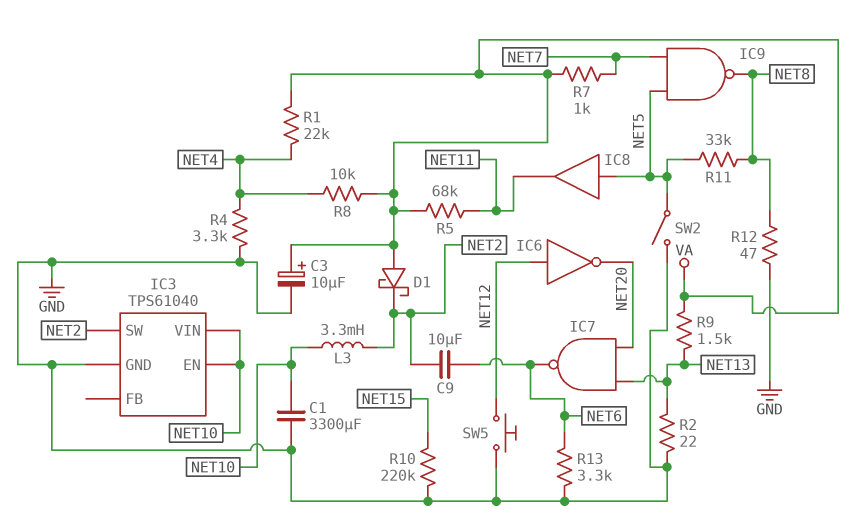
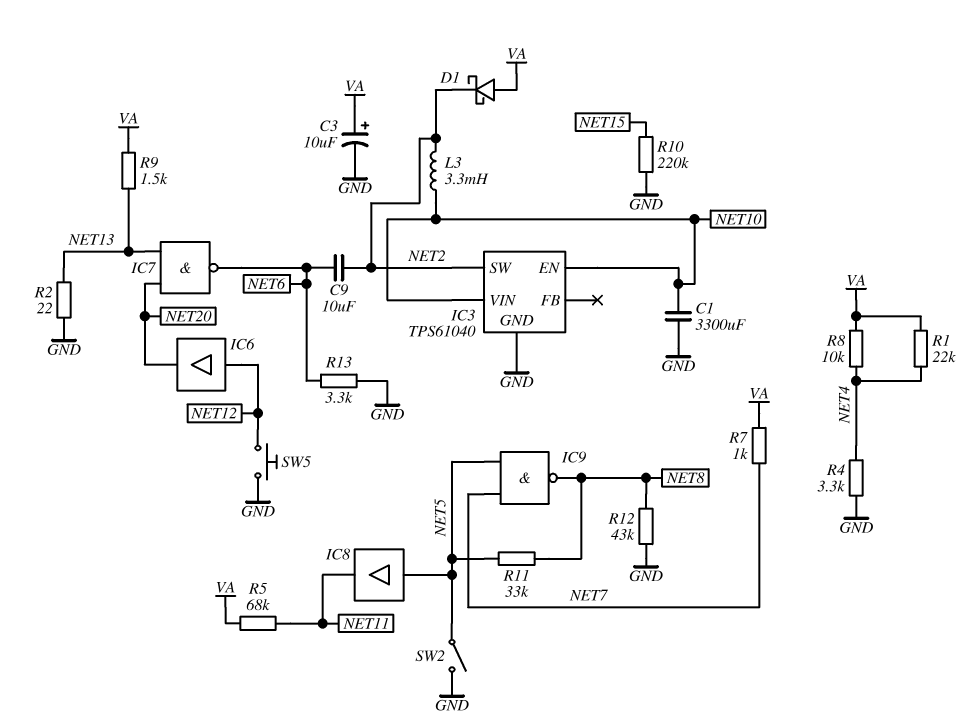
IC6: NOT (in NET12, out NET20) -> buffer (in NET12, out NET20)
R12: 47 (GND, NET8) -> 43k (GND, NET8)

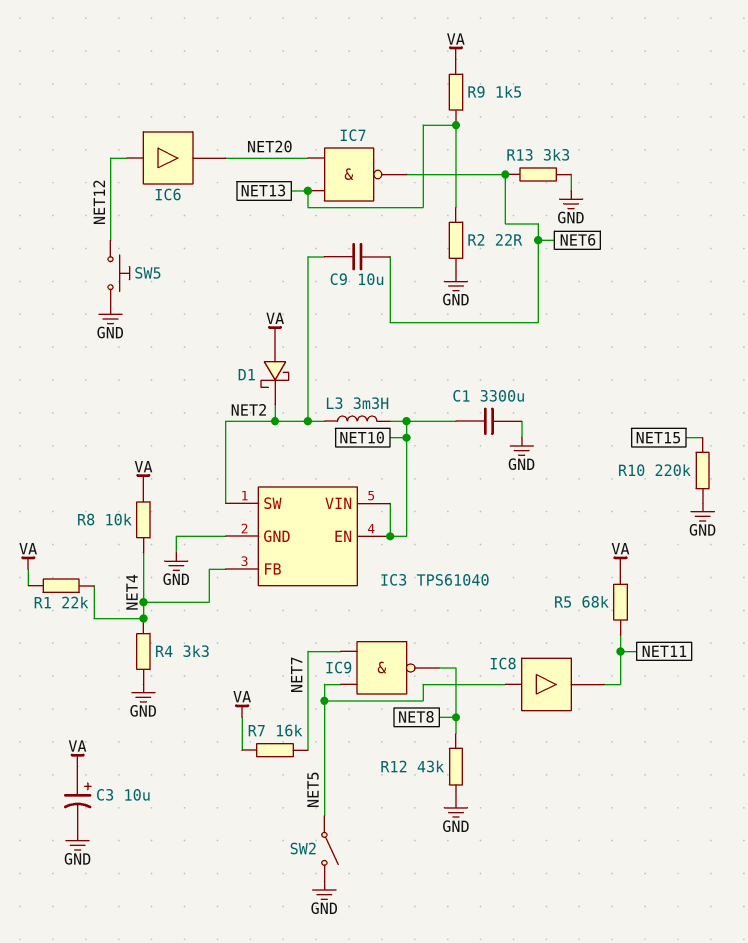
IC3 pin FB: none -> NET4
R7: 1k (NET7, VA) -> 16k (NET7, VA)
R11: 33k (NET5, NET8) -> none

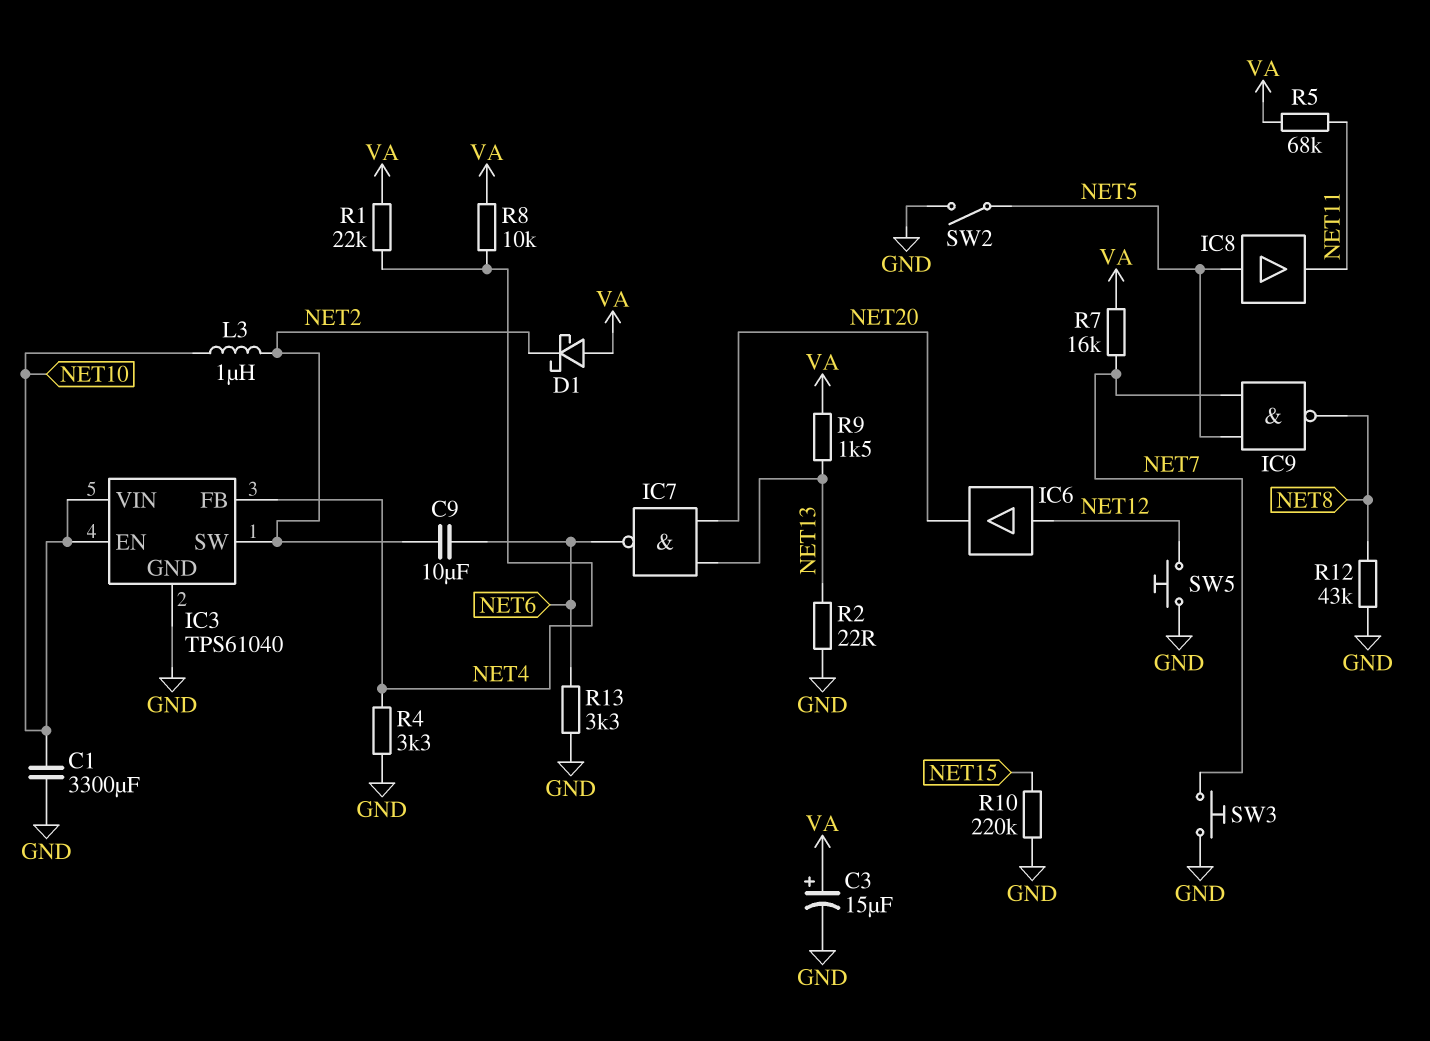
C3: 10uF (plus VA, minus GND) -> 15uF (plus VA, minus GND)
L3: 3.3mH (NET2, NET10) -> 1uH (NET2, NET10)
SW3: none -> button (GND, NET7)

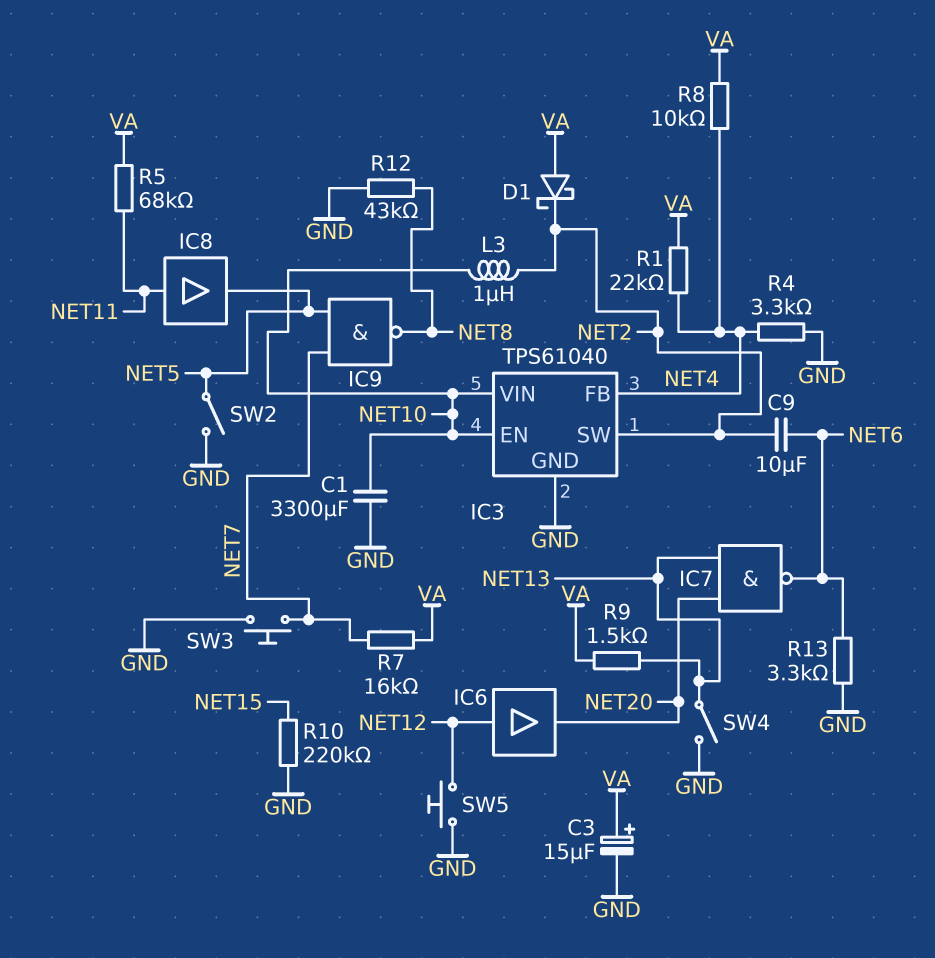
IC8: buffer (in NET5, out NET11) -> buffer (in NET11, out NET5)
R2: 22 (GND, NET13) -> none
SW4: none -> switch (GND, NET13)

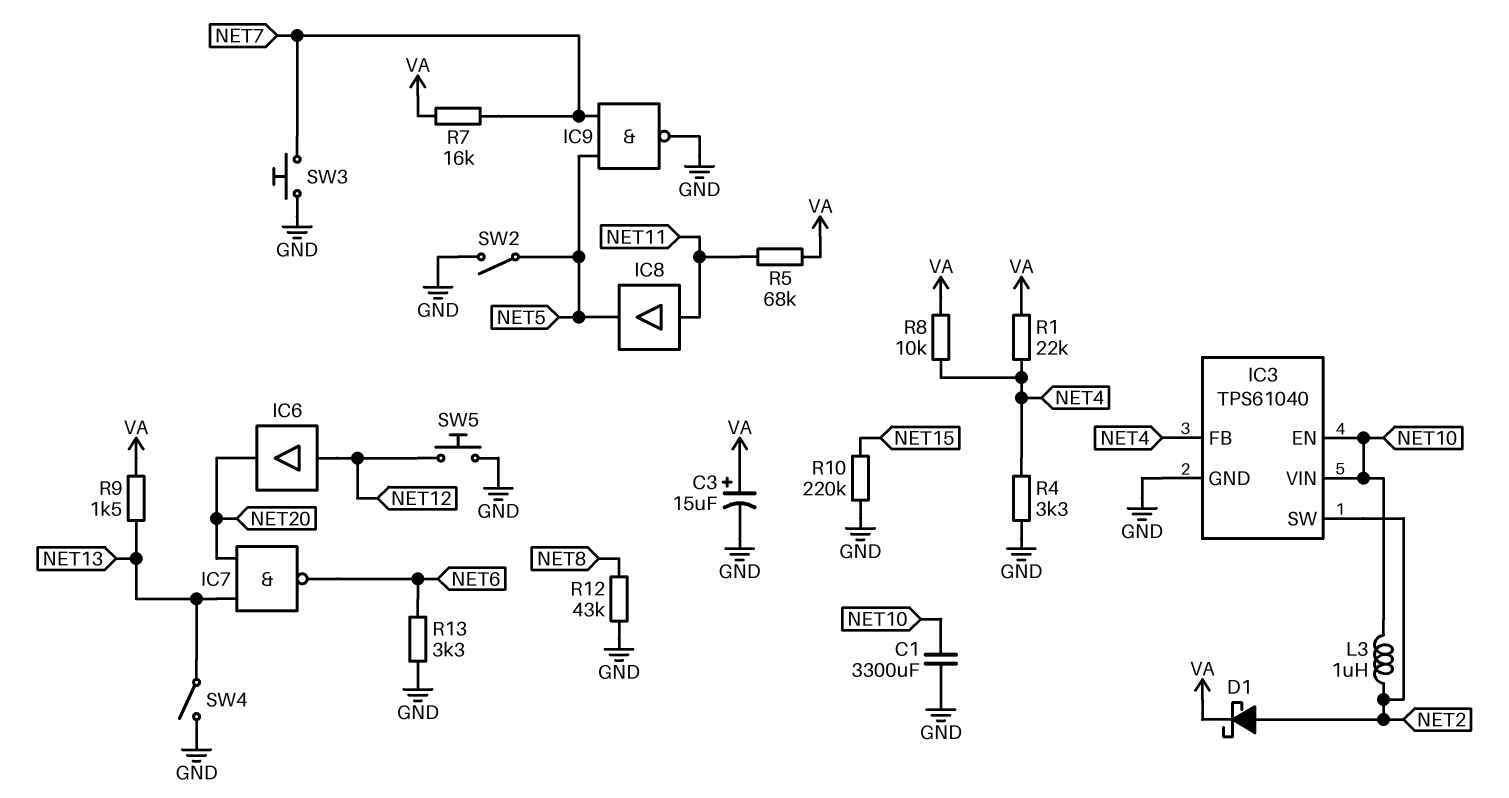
C9: 10uF (NET2, NET6) -> none
D1: schottky (A VA, K NET2) -> schottky (A NET2, K VA)
IC9: NAND (in NET5, in NET7, out NET8) -> NAND (in NET5, in NET7, out GND)

